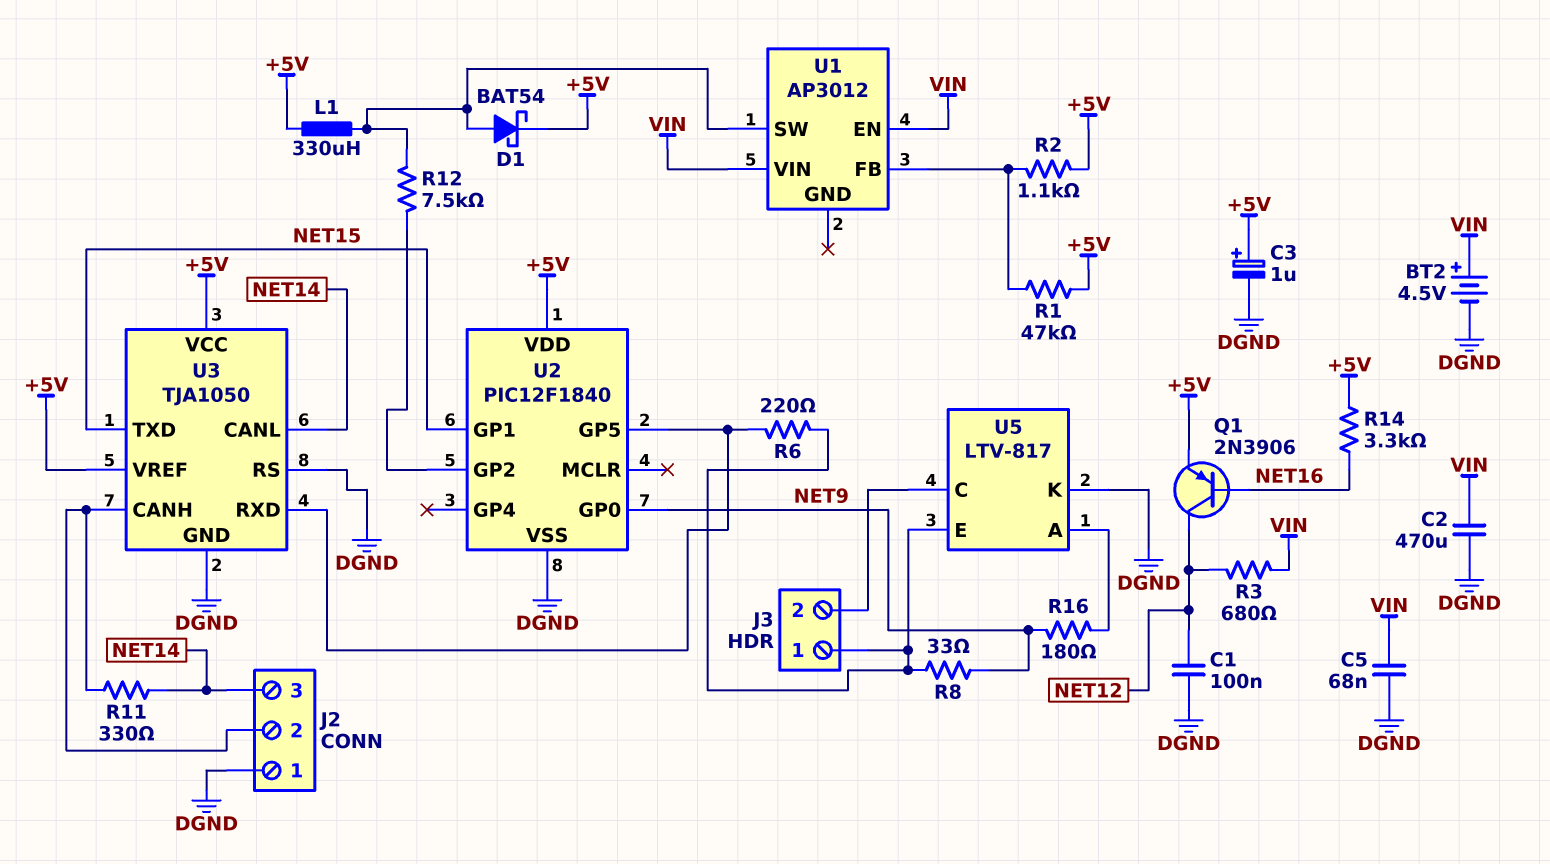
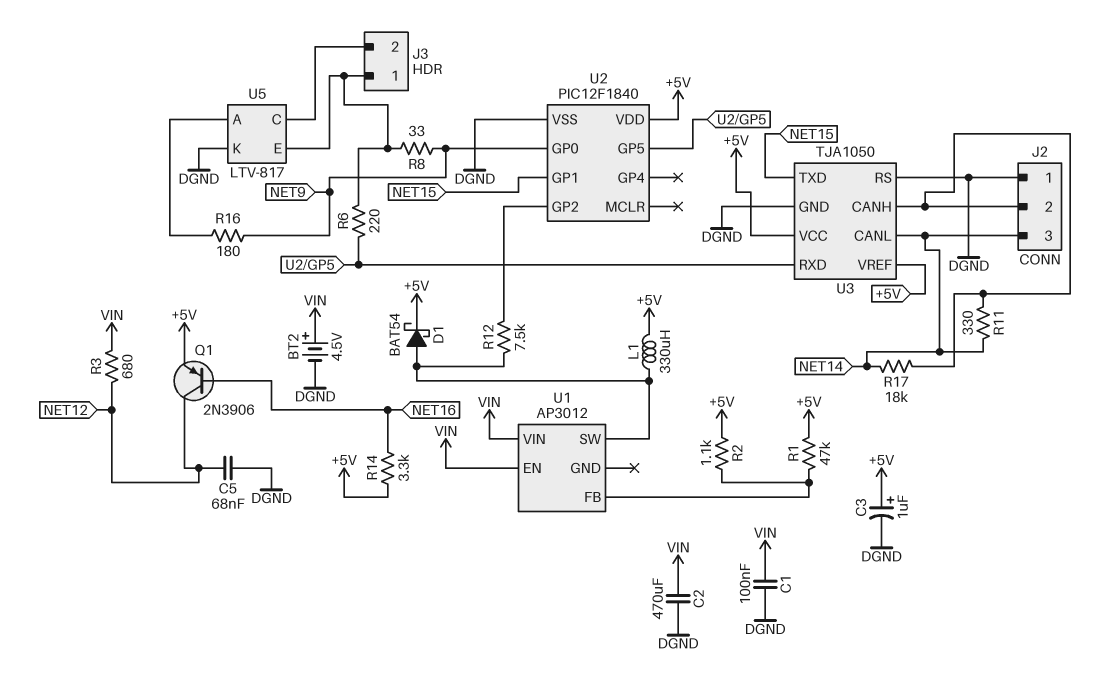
C1: 100nF (DGND, NET12) -> 100nF (DGND, VIN)
C5: 68nF (DGND, VIN) -> 68nF (DGND, NET12)
R17: none -> 18k (J2/2, NET14)

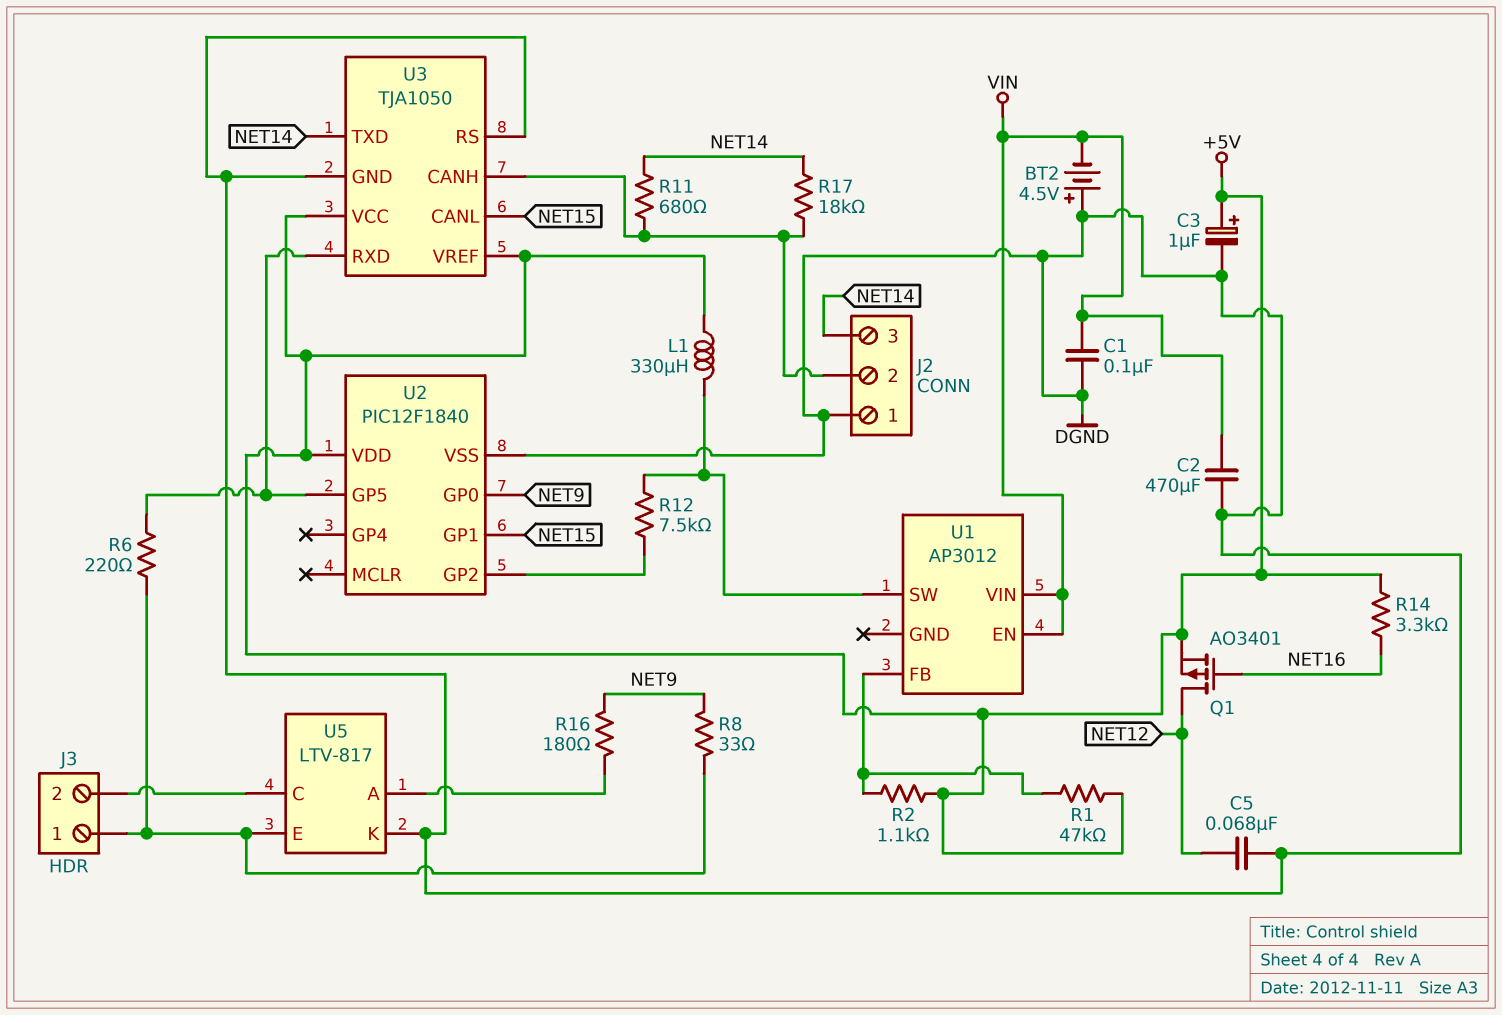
BT2: 4.5V (plus VIN, minus DGND) -> 4.5V (plus DGND, minus VIN)
D1: schottky BAT54 (A U1/SW, K +5V) -> none
Q1: PNP 2N3906 (B NET16, C NET12, E +5V) -> PMOS AO3401 (G NET16, D NET12, S +5V)
R3: 680 (NET12, VIN) -> none
R11: 330 (J2/2, NET14) -> 680 (J2/2, NET14)
U3 pin CANL: NET14 -> NET15
U3 pin TXD: NET15 -> NET14

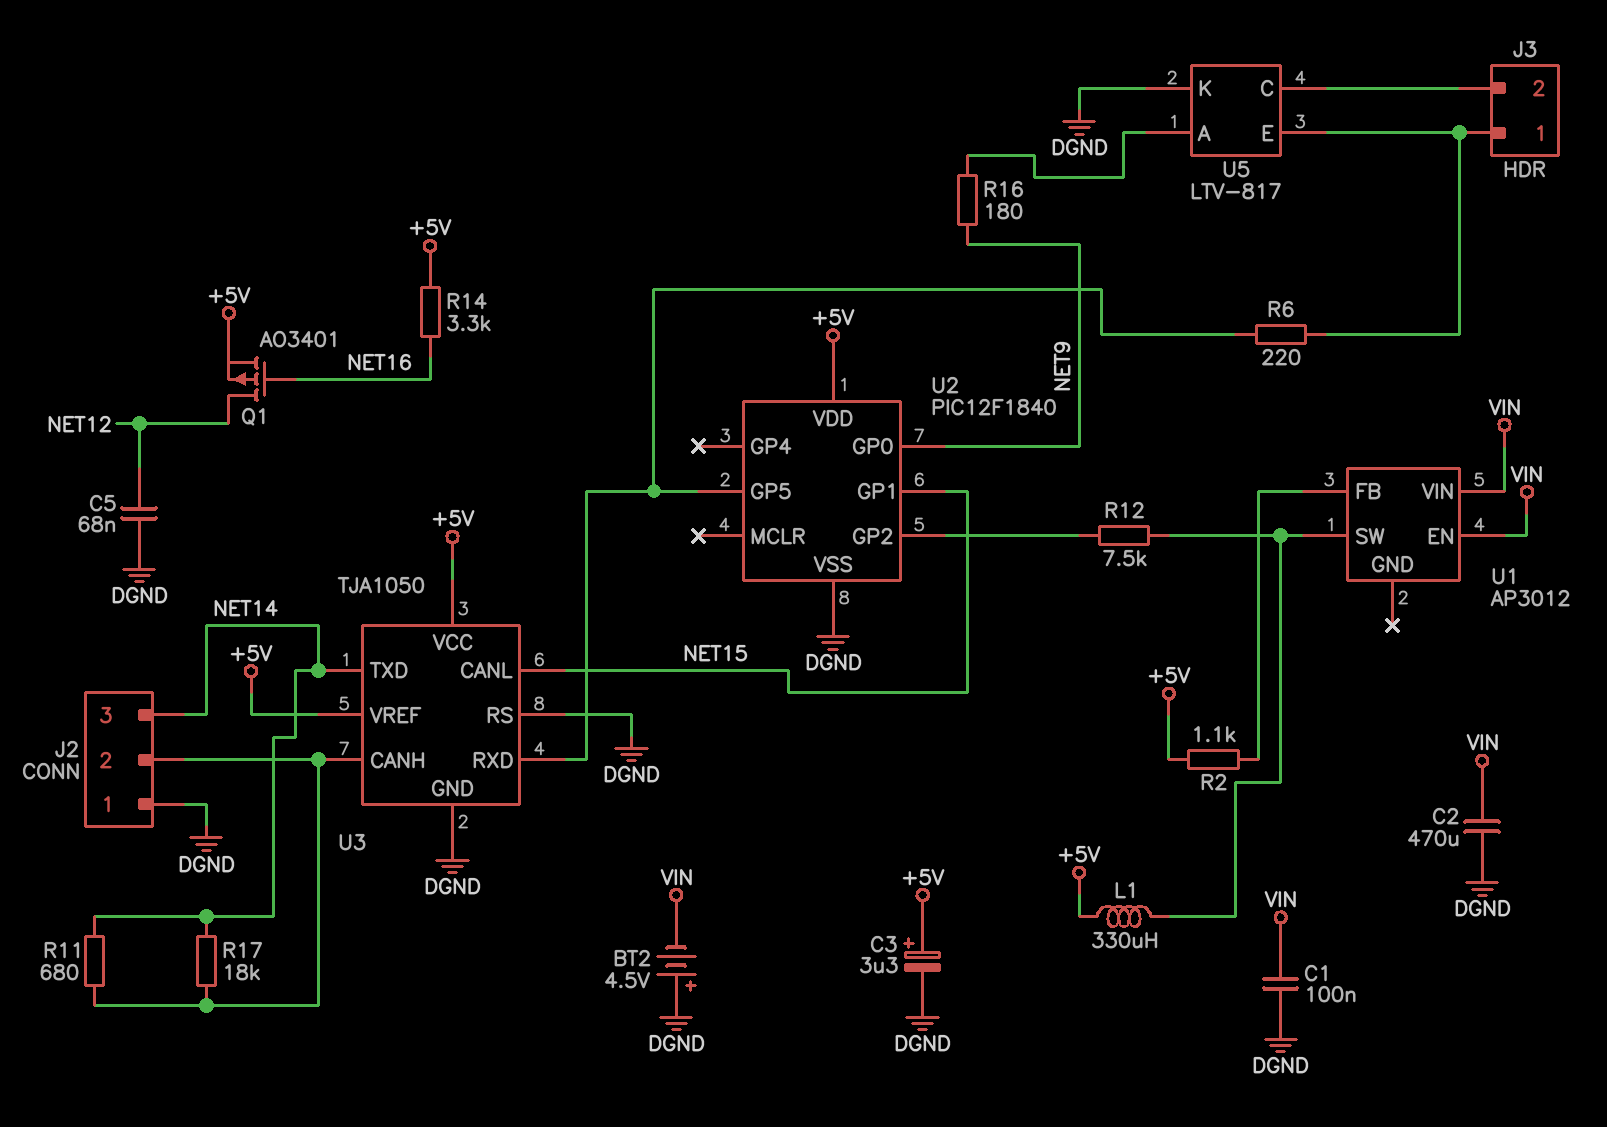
C3: 1uF (plus +5V, minus DGND) -> 3.3uF (plus +5V, minus DGND)
R1: 47k (+5V, U1/FB) -> none
R8: 33 (J3/1, NET9) -> none

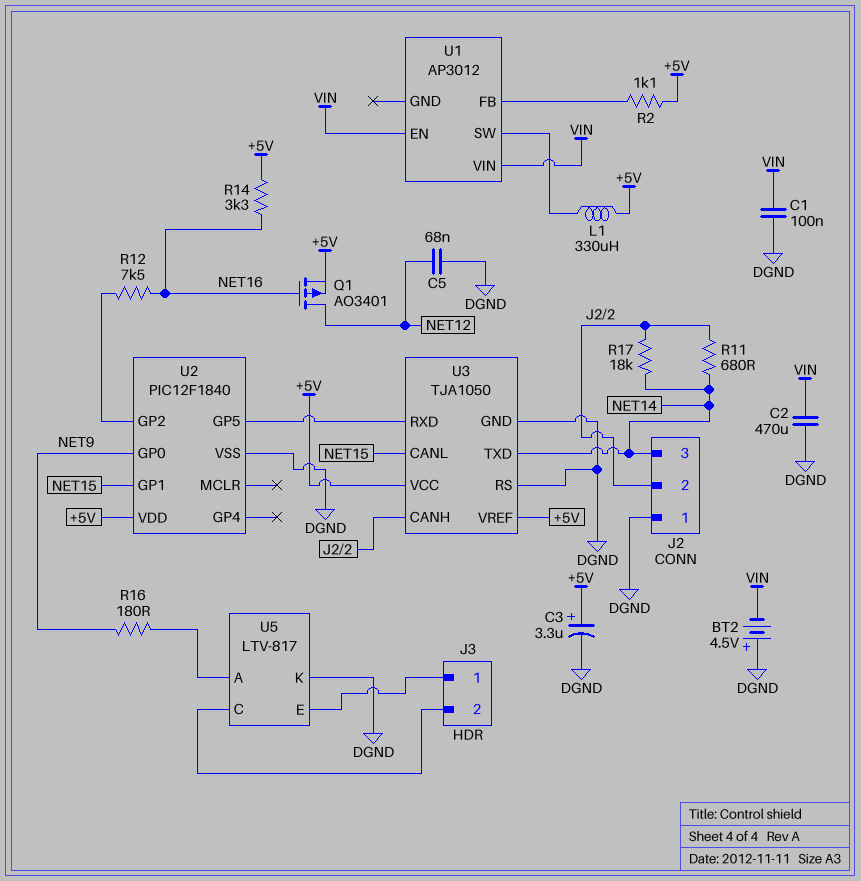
R6: 220 (J3/1, U2/GP5) -> none
R12: 7.5k (U1/SW, U2/GP2) -> 7.5k (NET16, U2/GP2)

